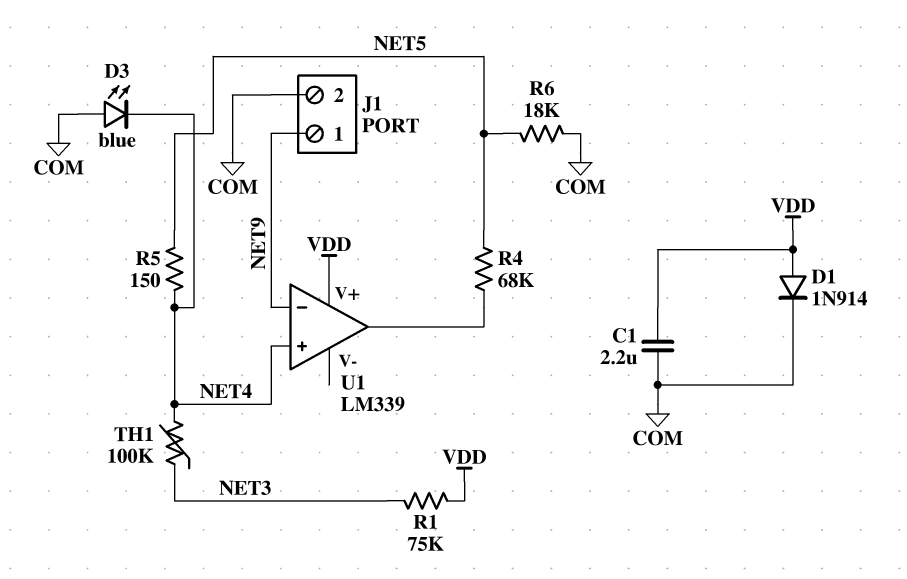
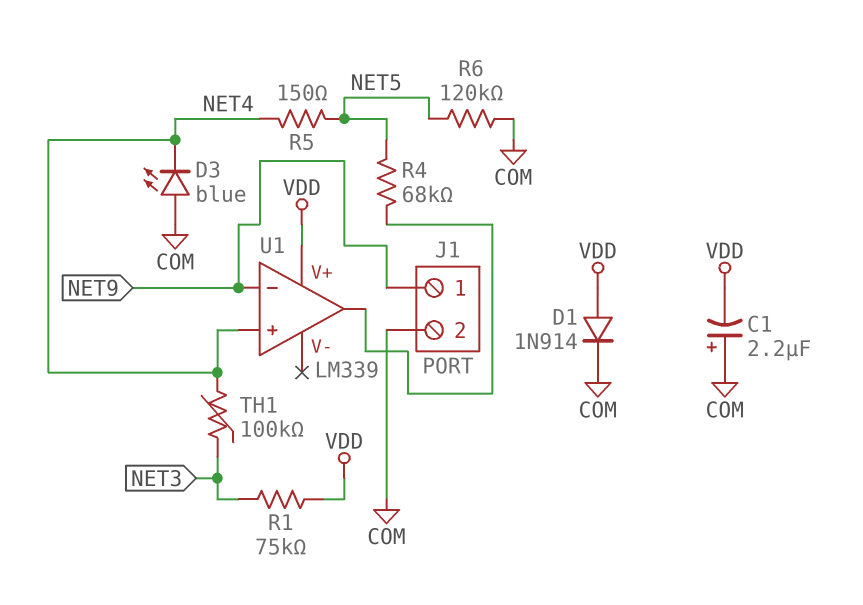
C1: 2.2uF (COM, VDD) -> 2.2uF (plus COM, minus VDD)
R6: 18k (COM, NET5) -> 120k (COM, NET5)

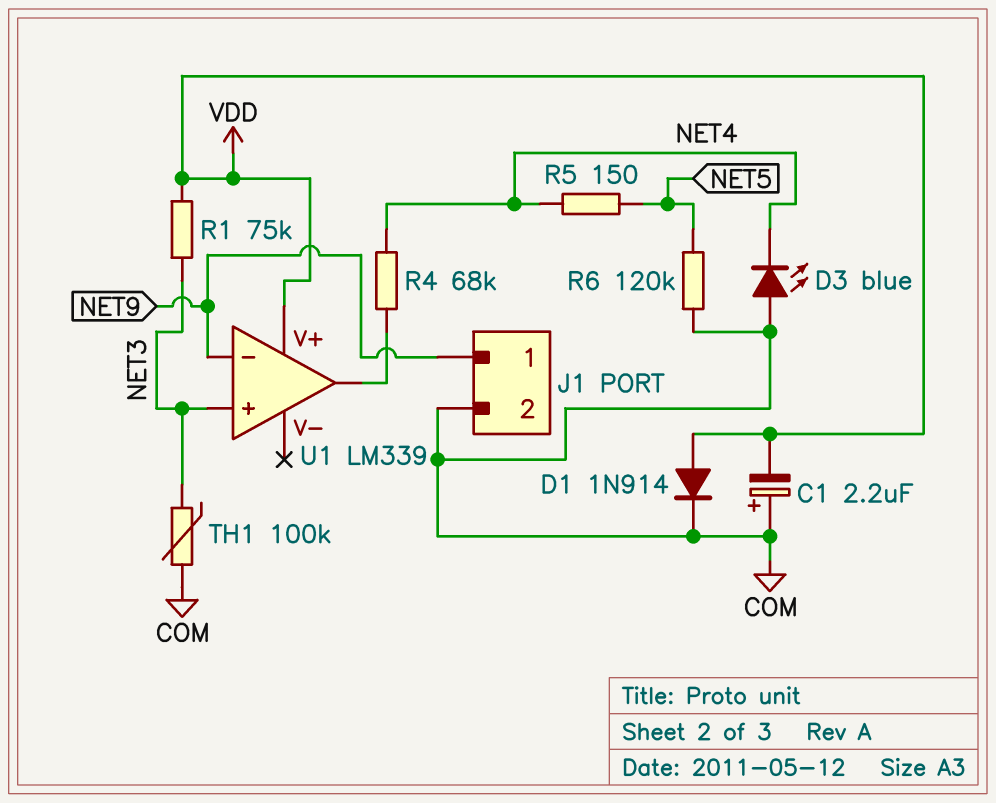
R4: 68k (NET5, U1/out) -> 68k (NET4, U1/out)
TH1: 100k (NET3, NET4) -> 100k (COM, NET3)
U1 pin in+: NET4 -> NET3

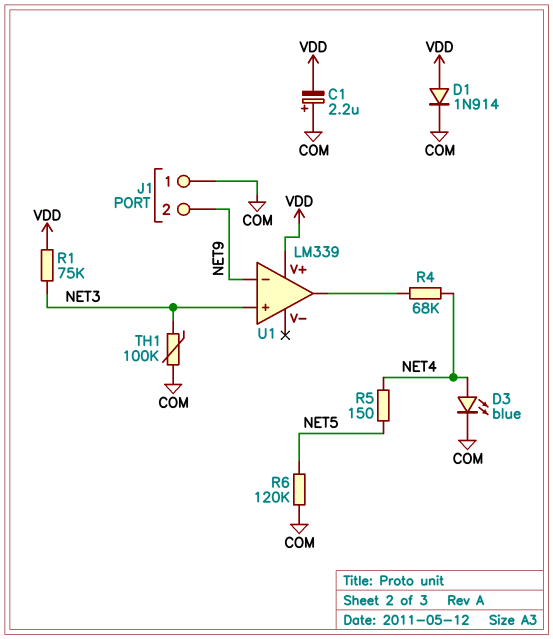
D3: LED blue (A COM, K NET4) -> LED blue (A NET4, K COM)
J1 pin 1: NET9 -> COM
J1 pin 2: COM -> NET9

